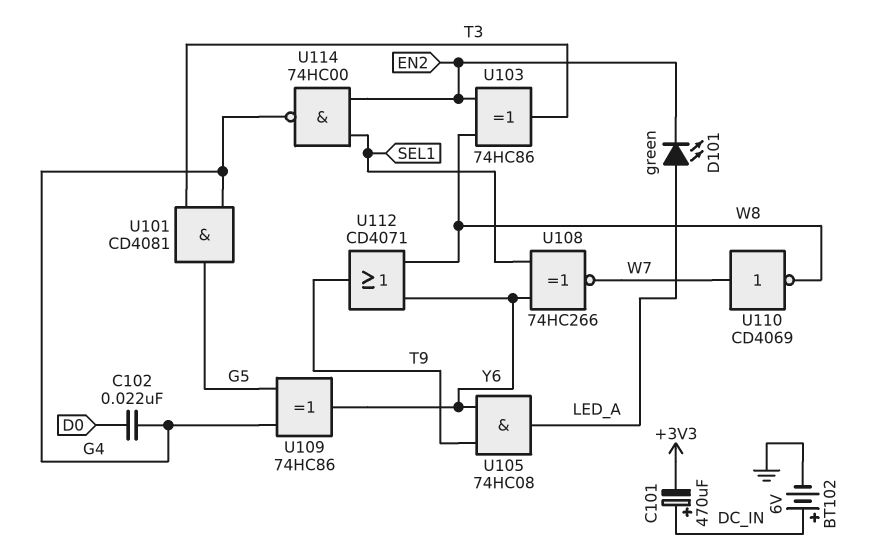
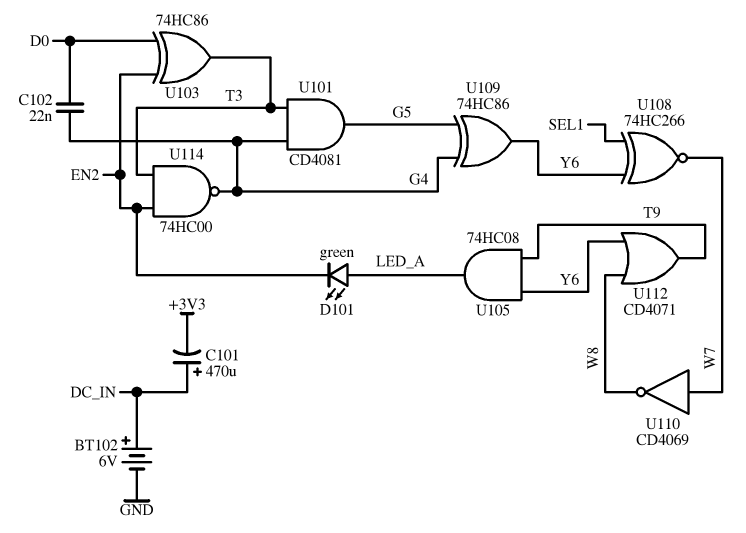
U103: XOR 74HC86 (in EN2, in W8, out T3) -> XOR 74HC86 (in D0, in EN2, out T3)
U114: NAND 74HC00 (in EN2, in SEL1, out G4) -> NAND 74HC00 (in EN2, in T3, out G4)

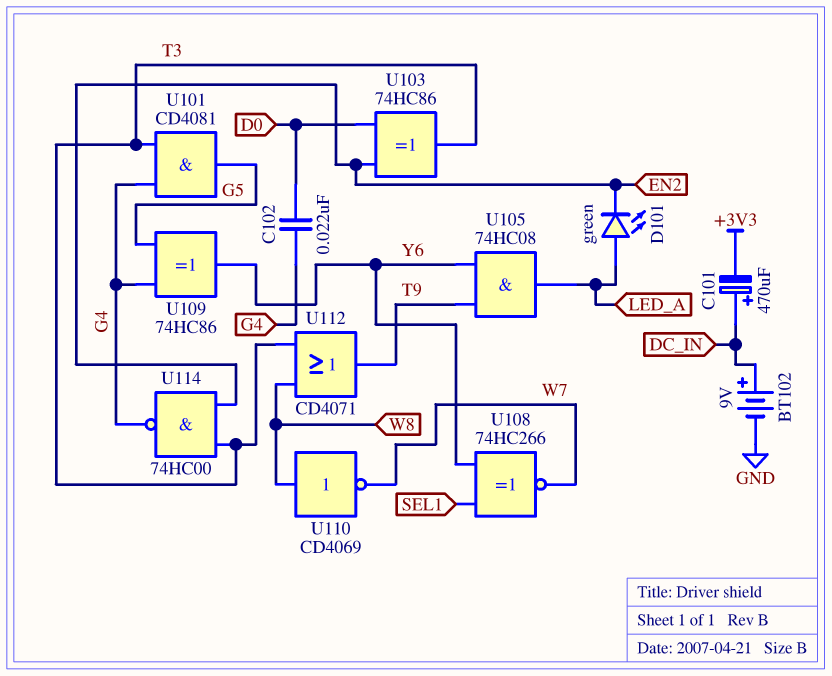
BT102: 6V (plus DC_IN, minus GND) -> 9V (plus DC_IN, minus GND)
U110: NOT CD4069 (in W7, out W8) -> NOT CD4069 (in W8, out W7)
U112: OR CD4071 (in W8, in Y6, out T9) -> OR CD4071 (in T3, in W8, out T9)

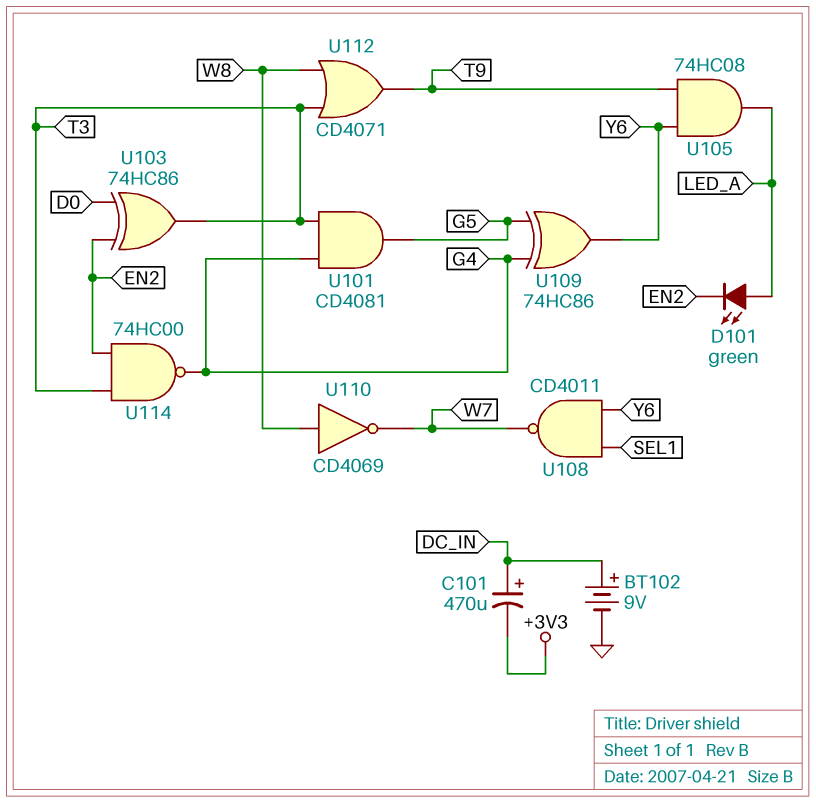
C102: 22nF (D0, G4) -> none
U108: XNOR 74HC266 (in SEL1, in Y6, out W7) -> NAND CD4011 (in SEL1, in Y6, out W7)

